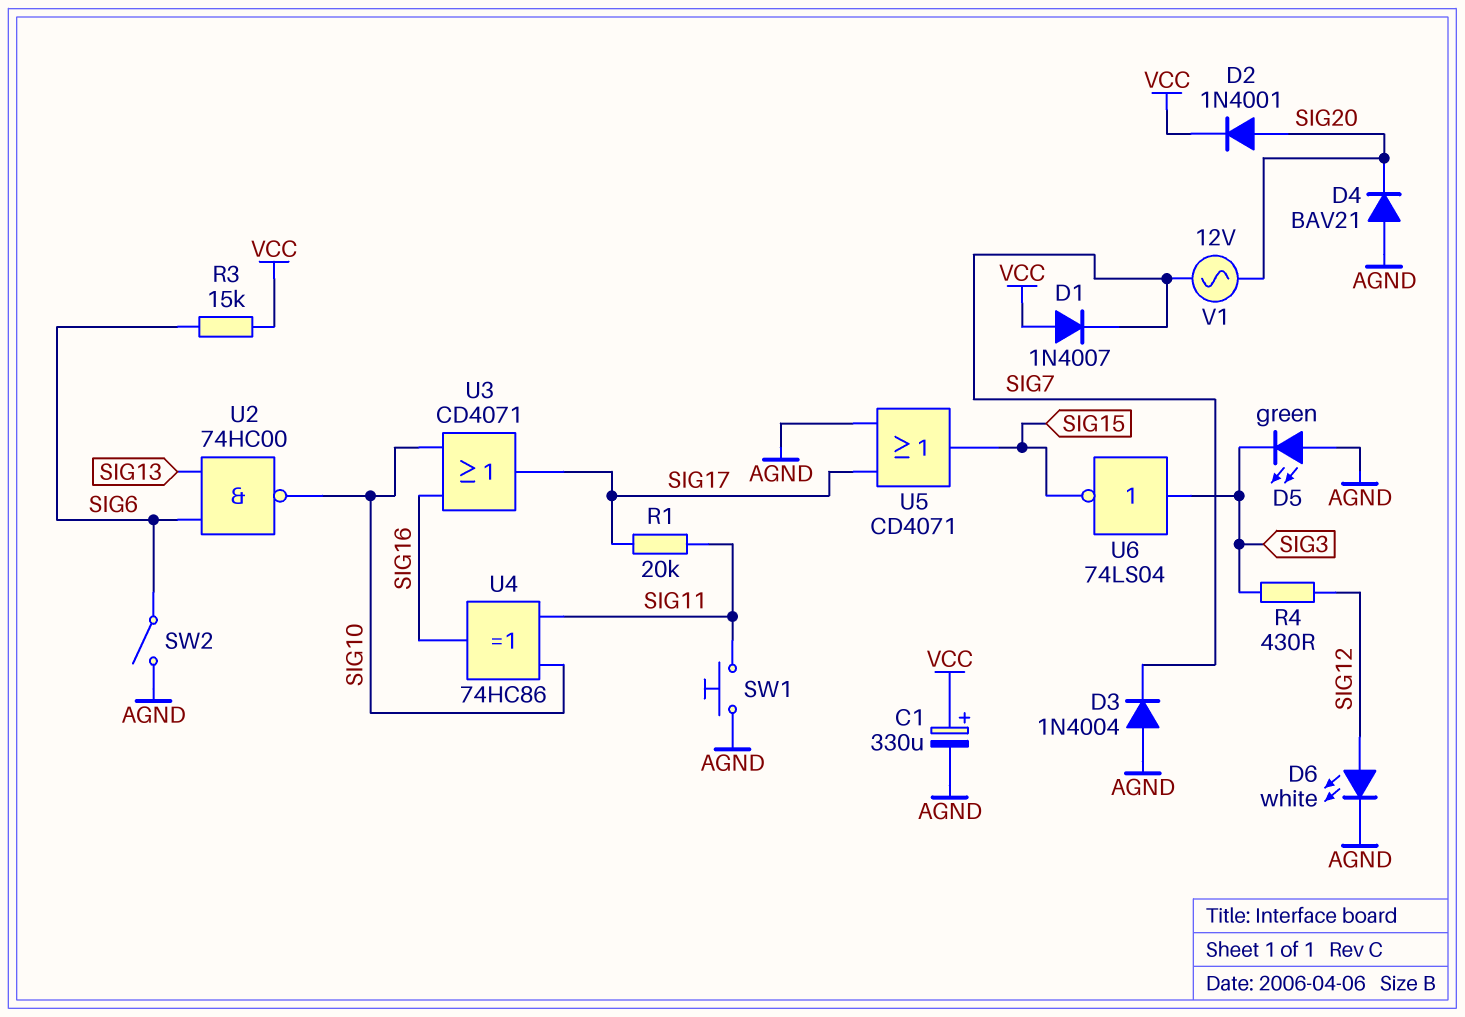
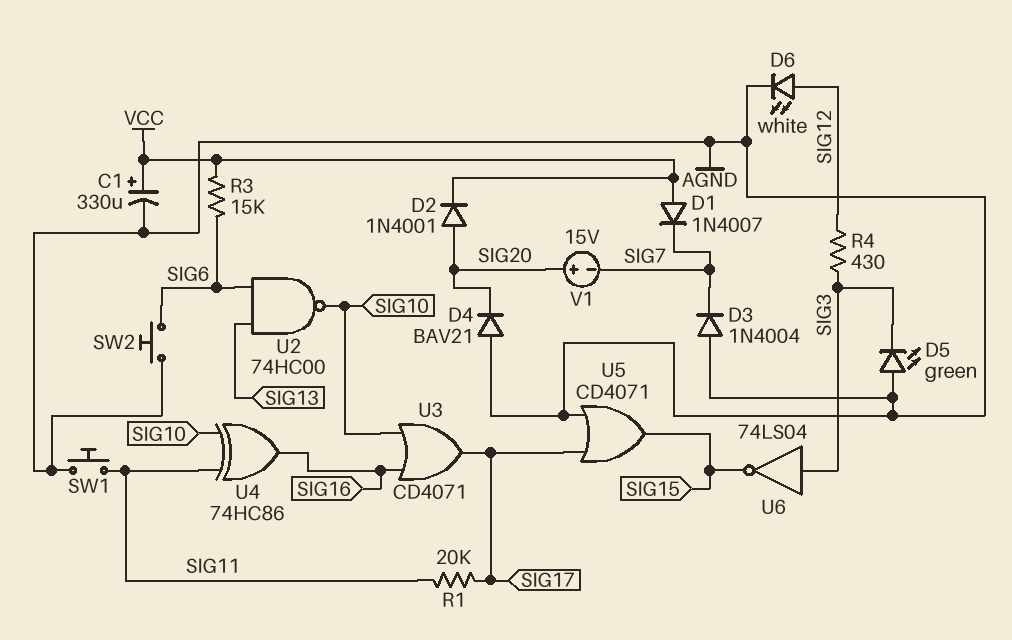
SW2: switch (AGND, SIG6) -> button (AGND, SIG6)
V1: AC 12V (SIG7, SIG20) -> 15V (plus SIG20, minus SIG7)

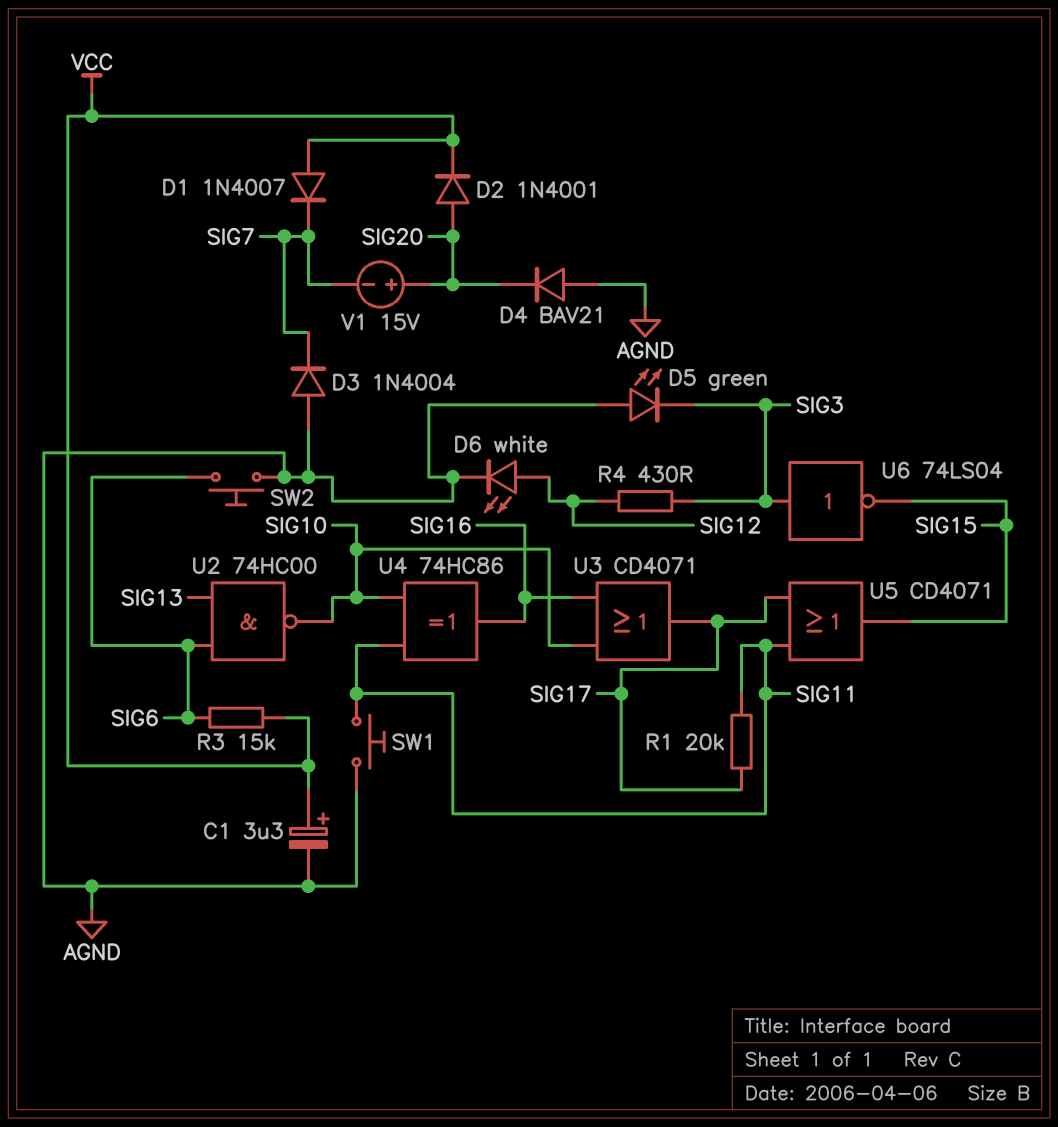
C1: 330uF (plus VCC, minus AGND) -> 3.3uF (plus VCC, minus AGND)
U5: OR CD4071 (in AGND, in SIG17, out SIG15) -> OR CD4071 (in SIG11, in SIG17, out SIG15)

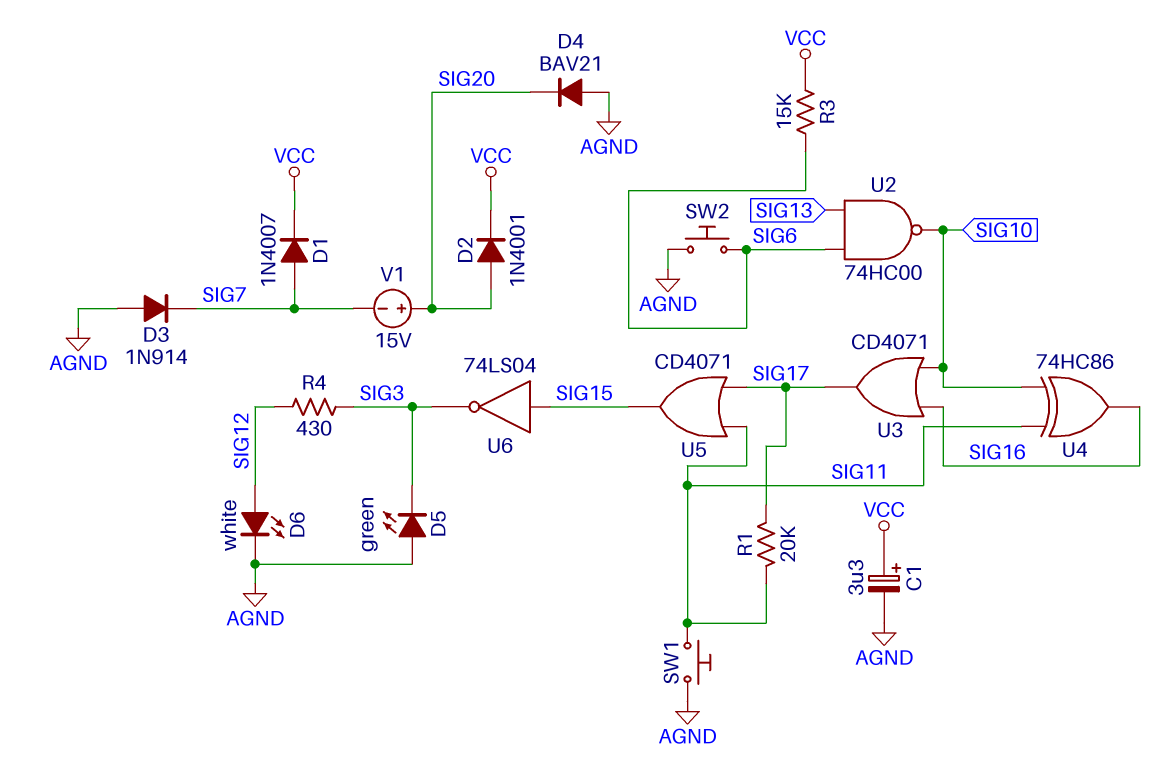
D1: diode 1N4007 (A VCC, K SIG7) -> diode 1N4007 (A SIG7, K VCC)
D3: diode 1N4004 (A AGND, K SIG7) -> diode 1N914 (A AGND, K SIG7)
U6: NOT 74LS04 (in SIG3, out SIG15) -> NOT 74LS04 (in SIG15, out SIG3)

